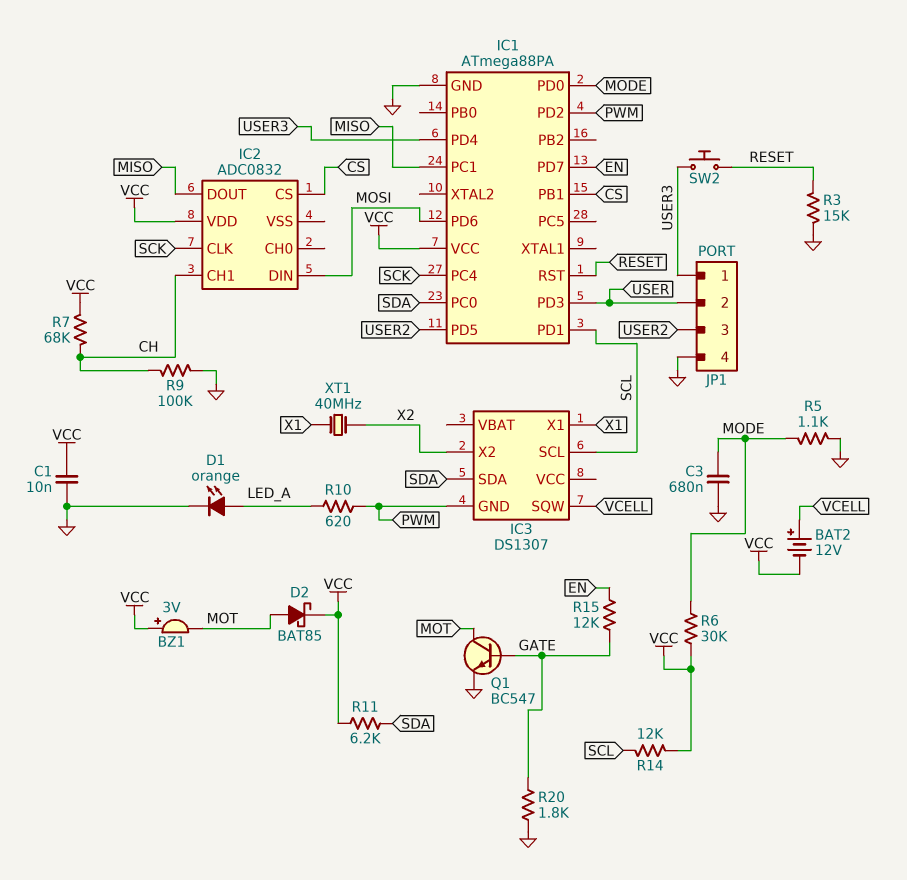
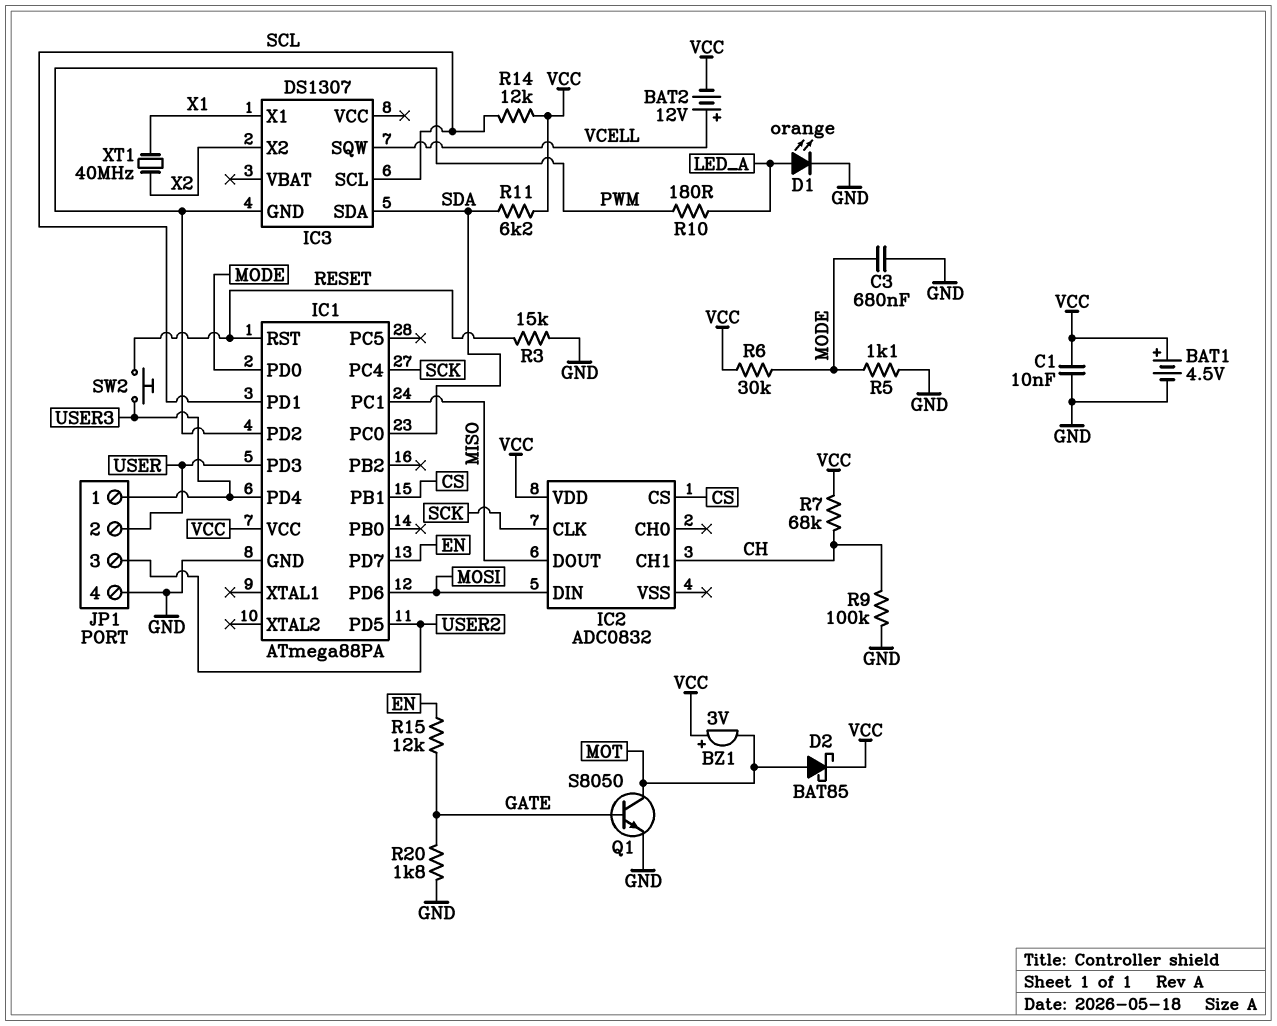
BAT1: none -> 4.5V (plus VCC, minus GND)
Q1: NPN BC547 (B GATE, C MOT, E GND) -> NPN S8050 (B GATE, C MOT, E GND)
R10: 620 (LED_A, PWM) -> 180 (LED_A, PWM)

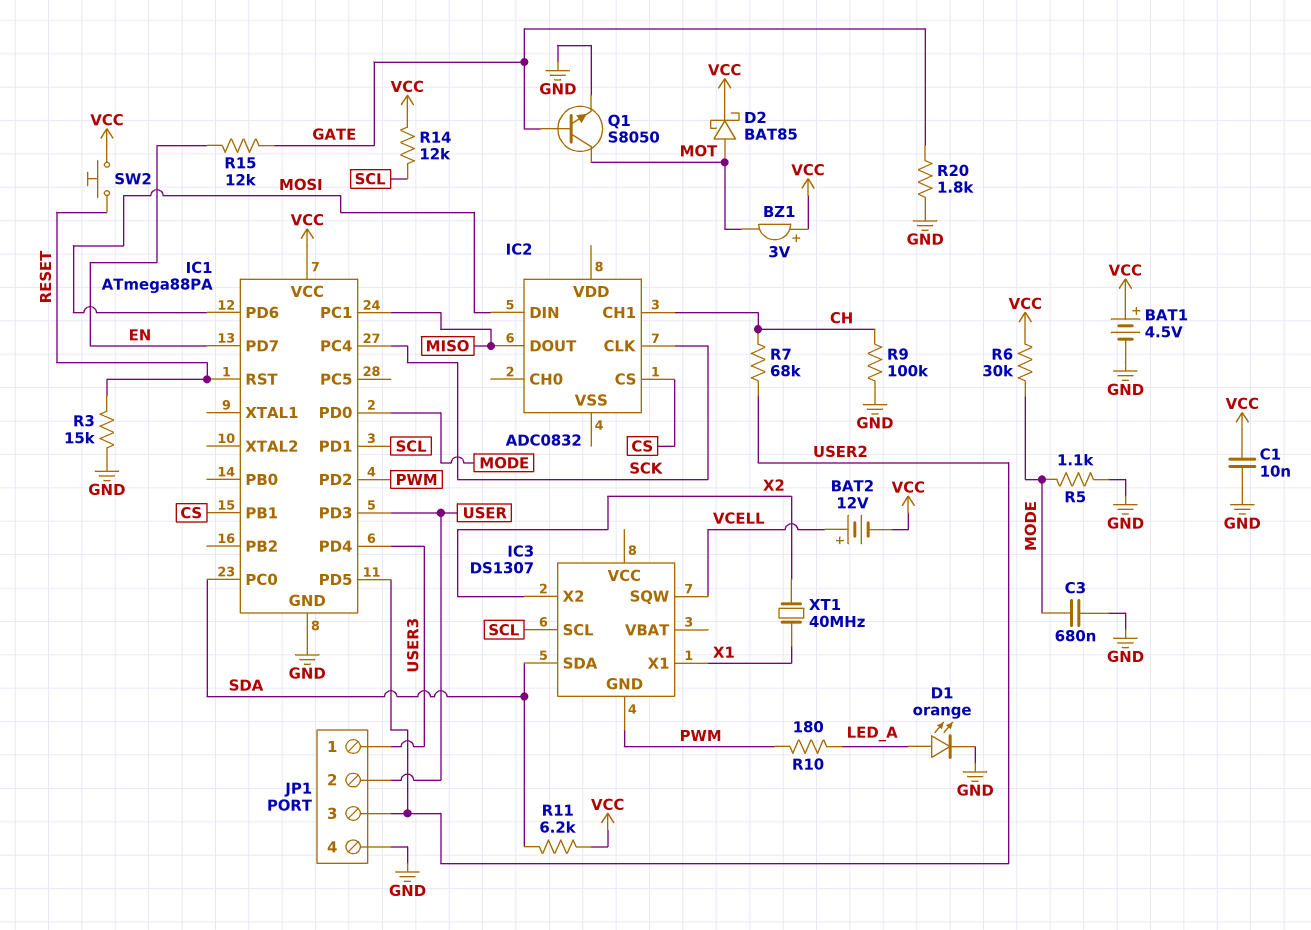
IC2 pin VDD: VCC -> none
R7: 68k (CH, VCC) -> 68k (CH, USER2)
SW2: button (RESET, USER3) -> button (RESET, VCC)

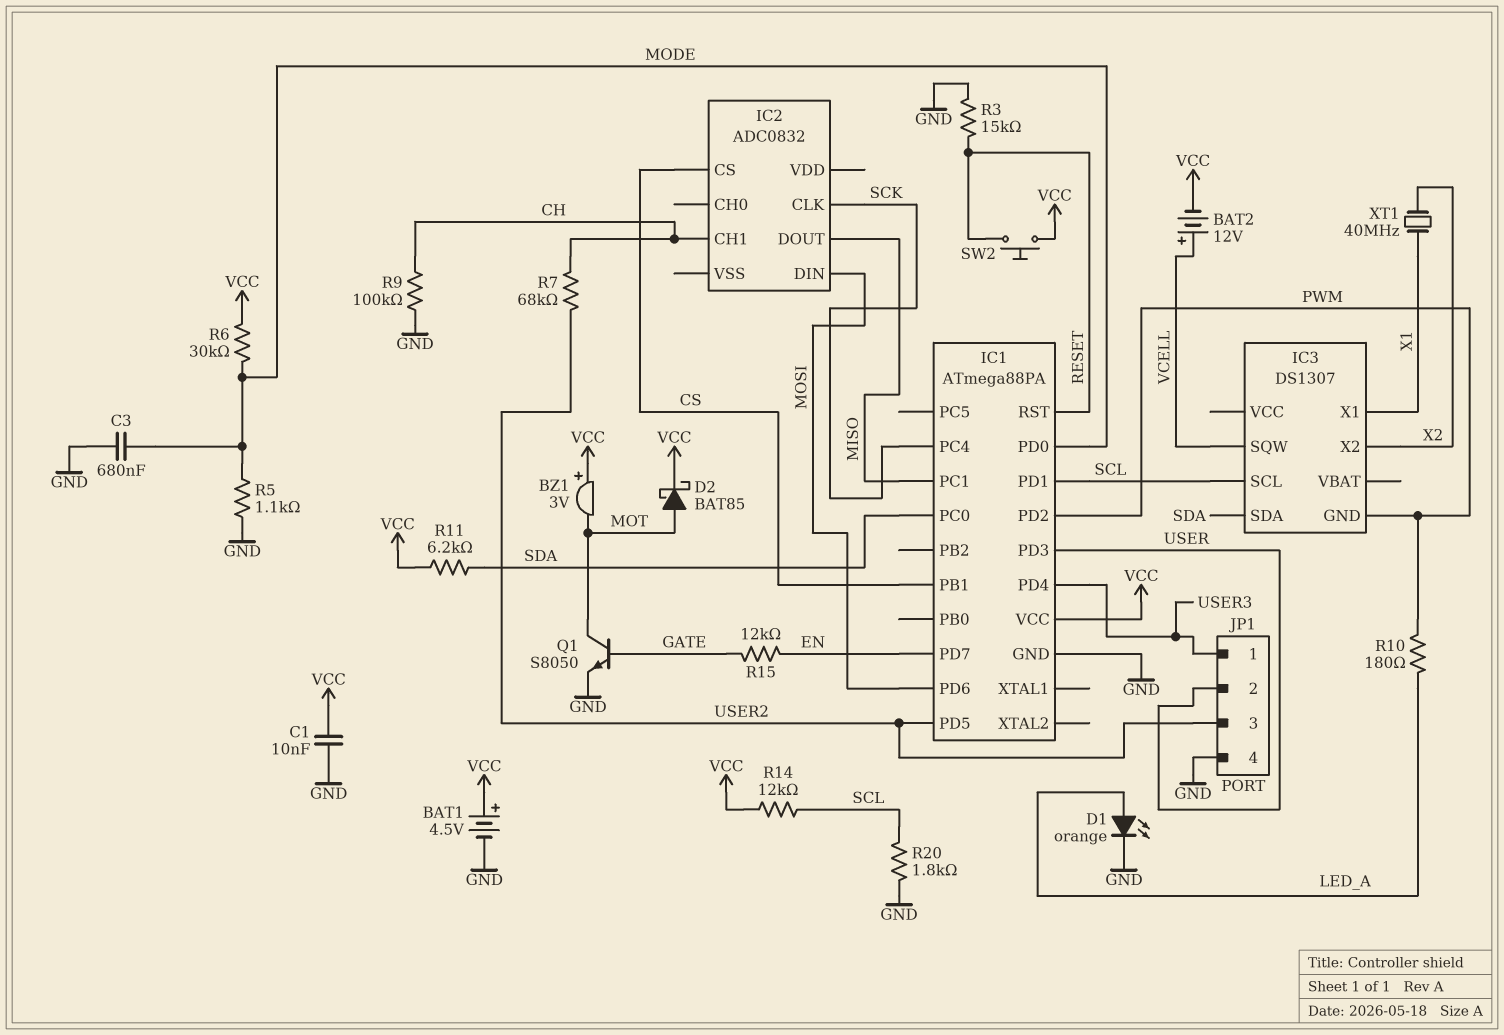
R20: 1.8k (GATE, GND) -> 1.8k (GND, SCL)

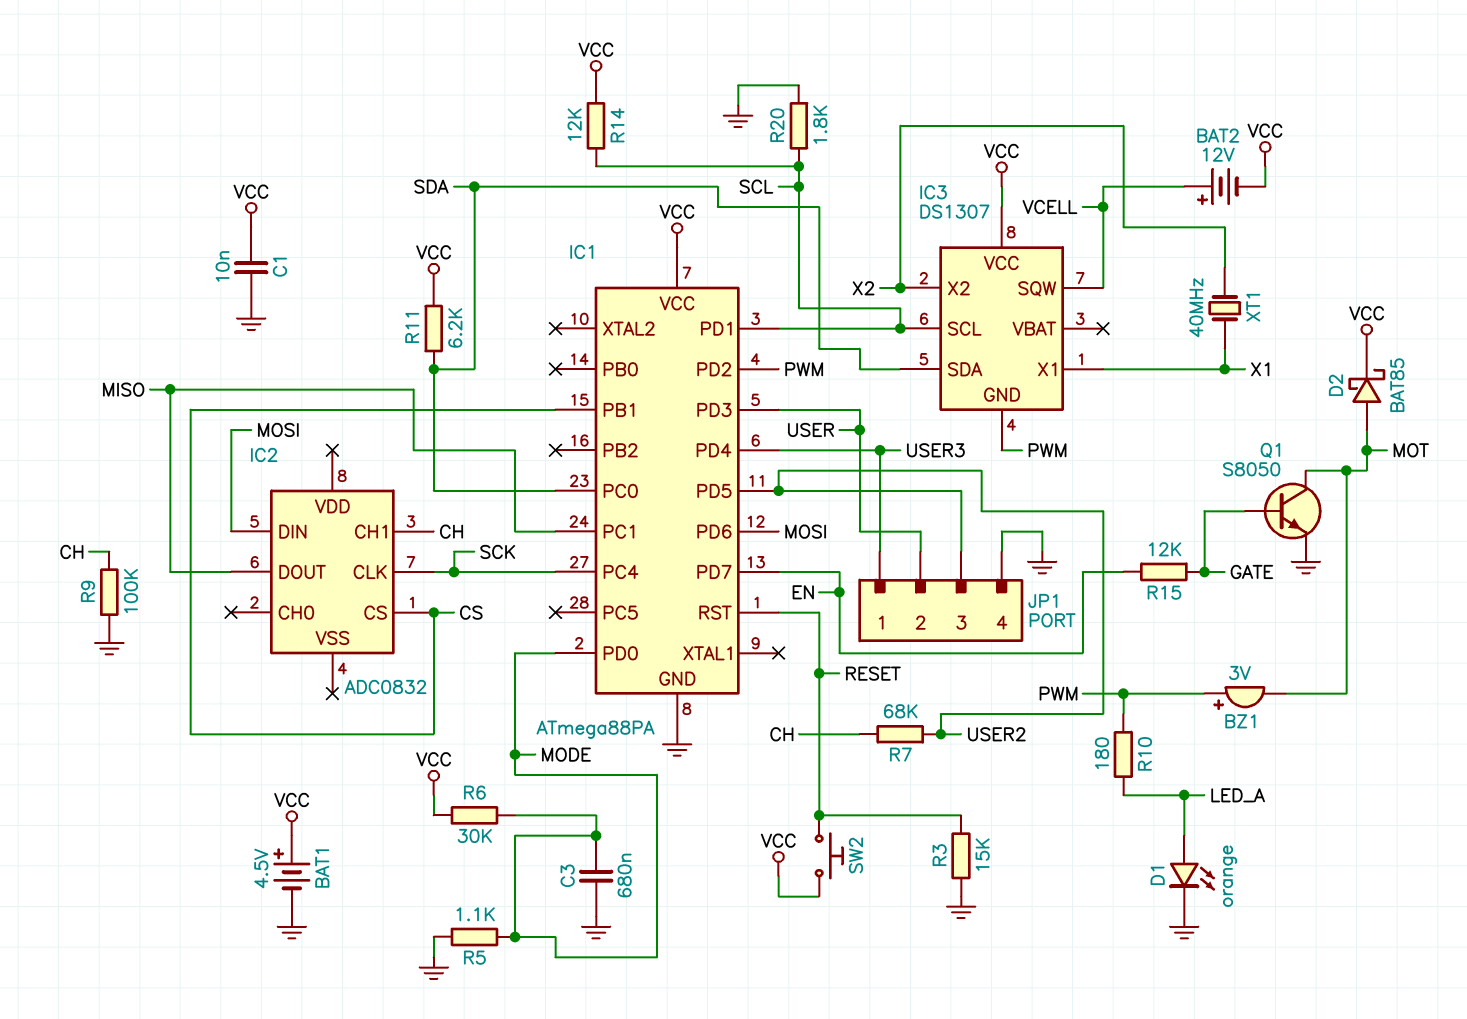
BZ1: buzzer 3V (plus VCC, minus MOT) -> buzzer 3V (plus PWM, minus MOT)
IC3 pin VCC: none -> VCC

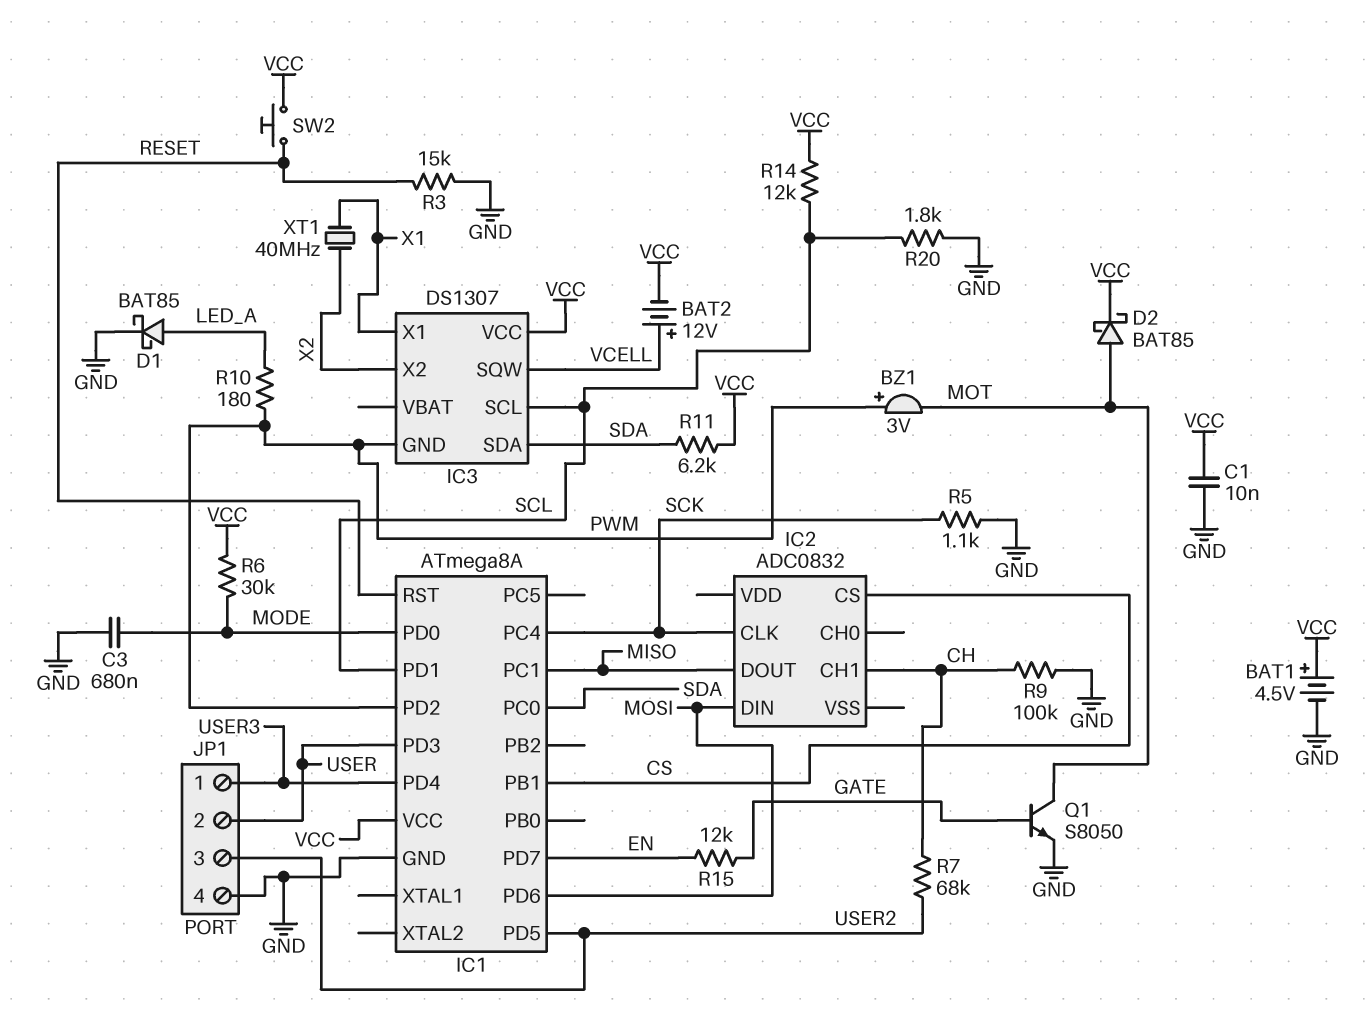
D1: LED orange (A LED_A, K GND) -> schottky BAT85 (A LED_A, K GND)
IC1: ATmega88PA -> ATmega8A
R5: 1.1k (GND, MODE) -> 1.1k (GND, SCK)

